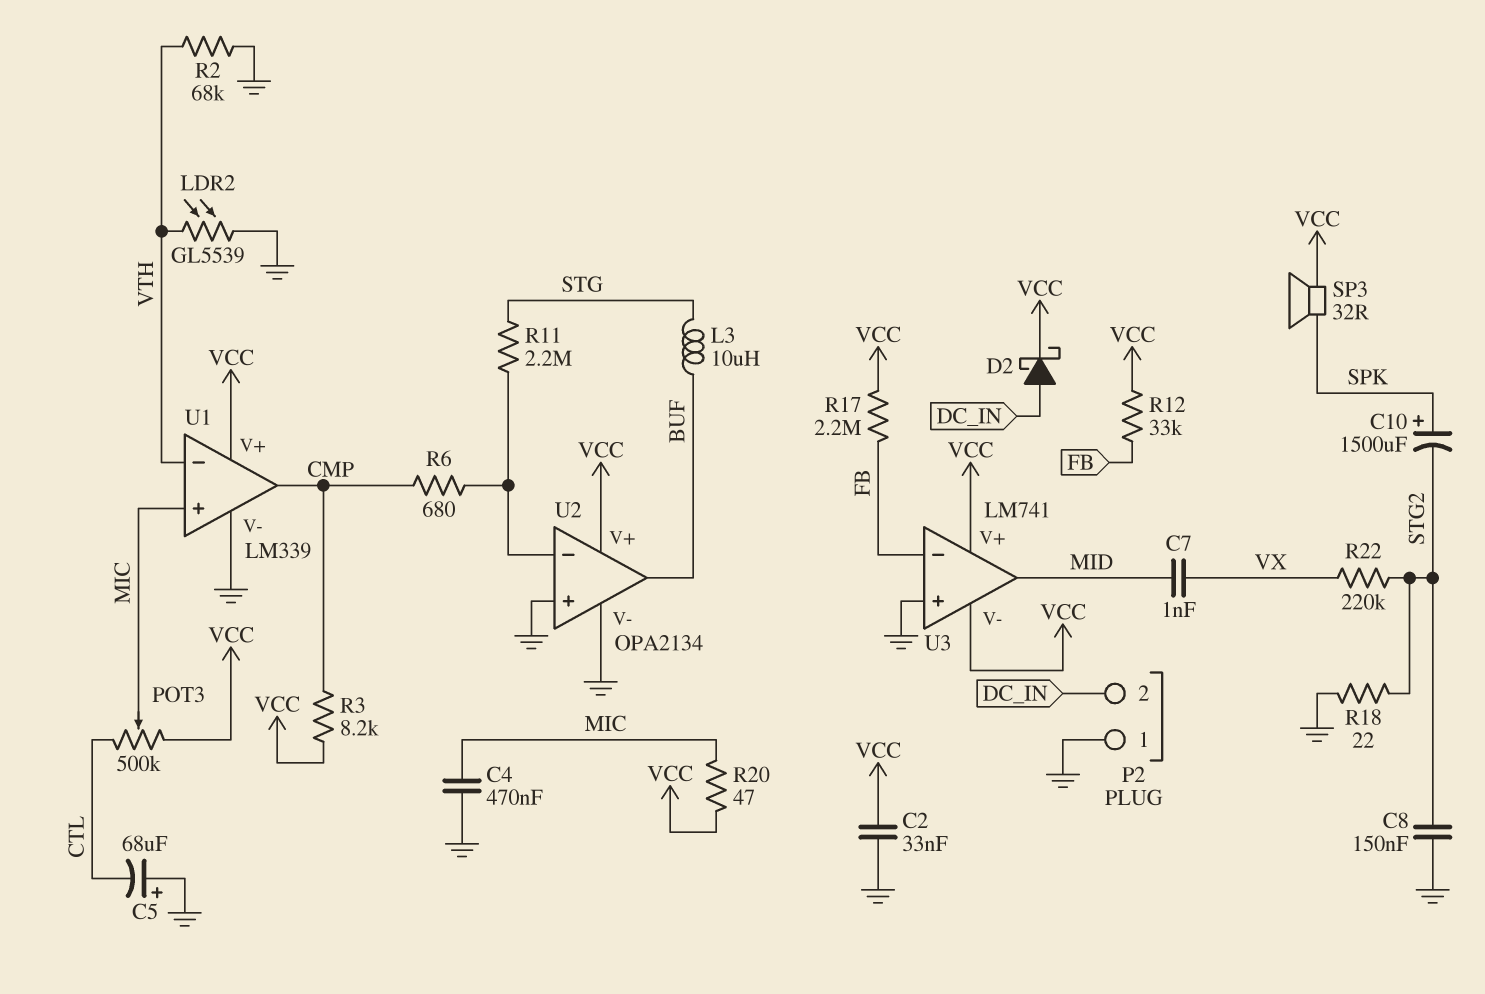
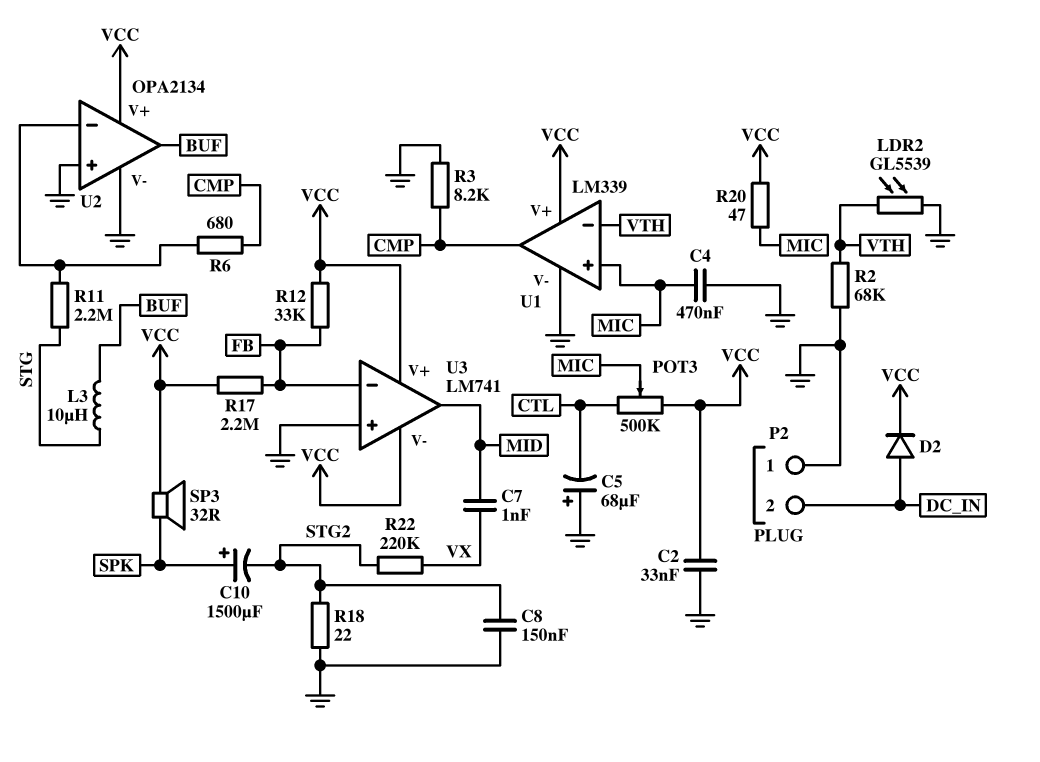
D2: schottky (A DC_IN, K VCC) -> diode (A DC_IN, K VCC)
R3: 8.2k (CMP, VCC) -> 8.2k (CMP, GND)

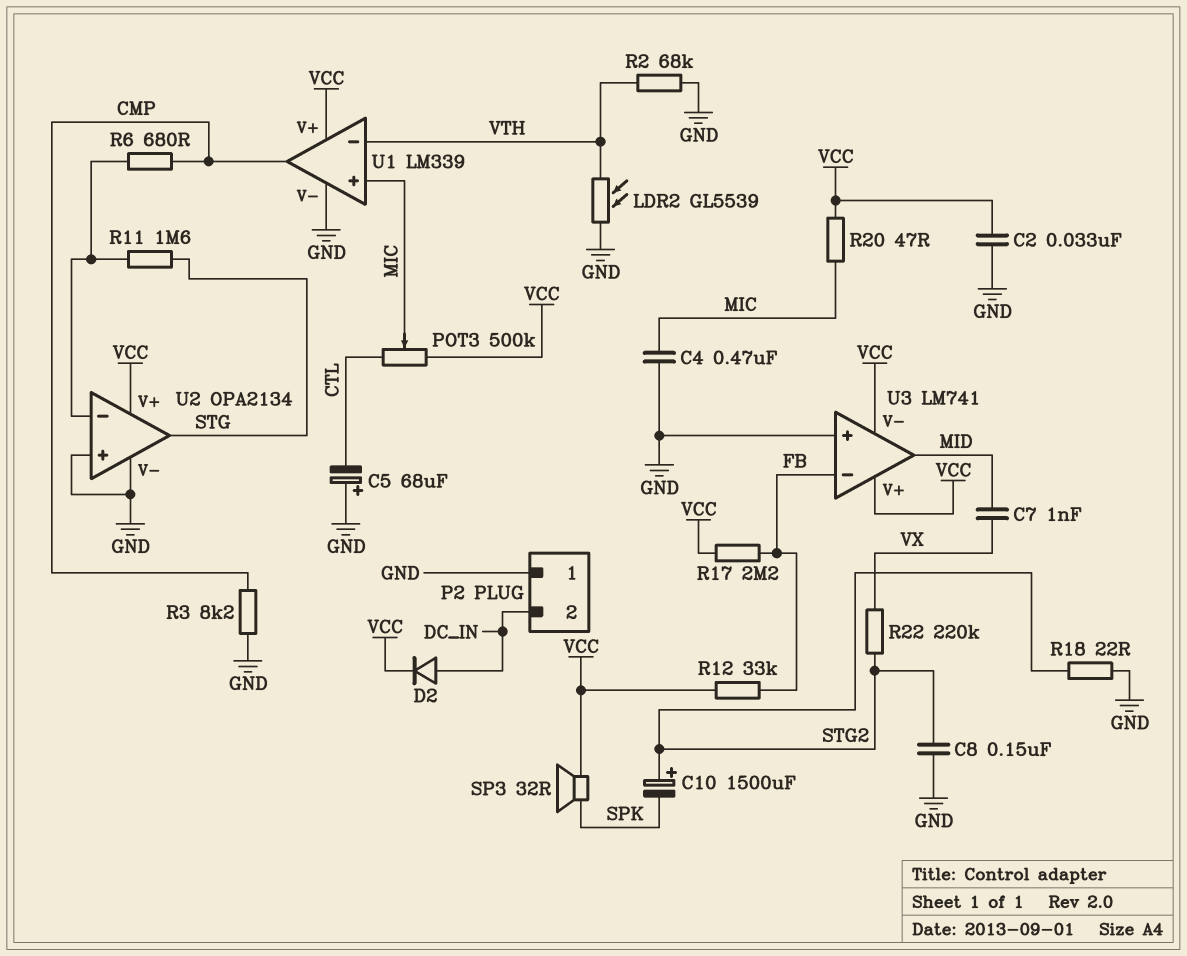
C10: 1500uF (plus SPK, minus STG2) -> 1500uF (plus STG2, minus SPK)
L3: 10uH (BUF, STG) -> none
R11: 2.2M (STG, U2/in-) -> 1.6M (STG, U2/in-)
U2 pin out: BUF -> STG

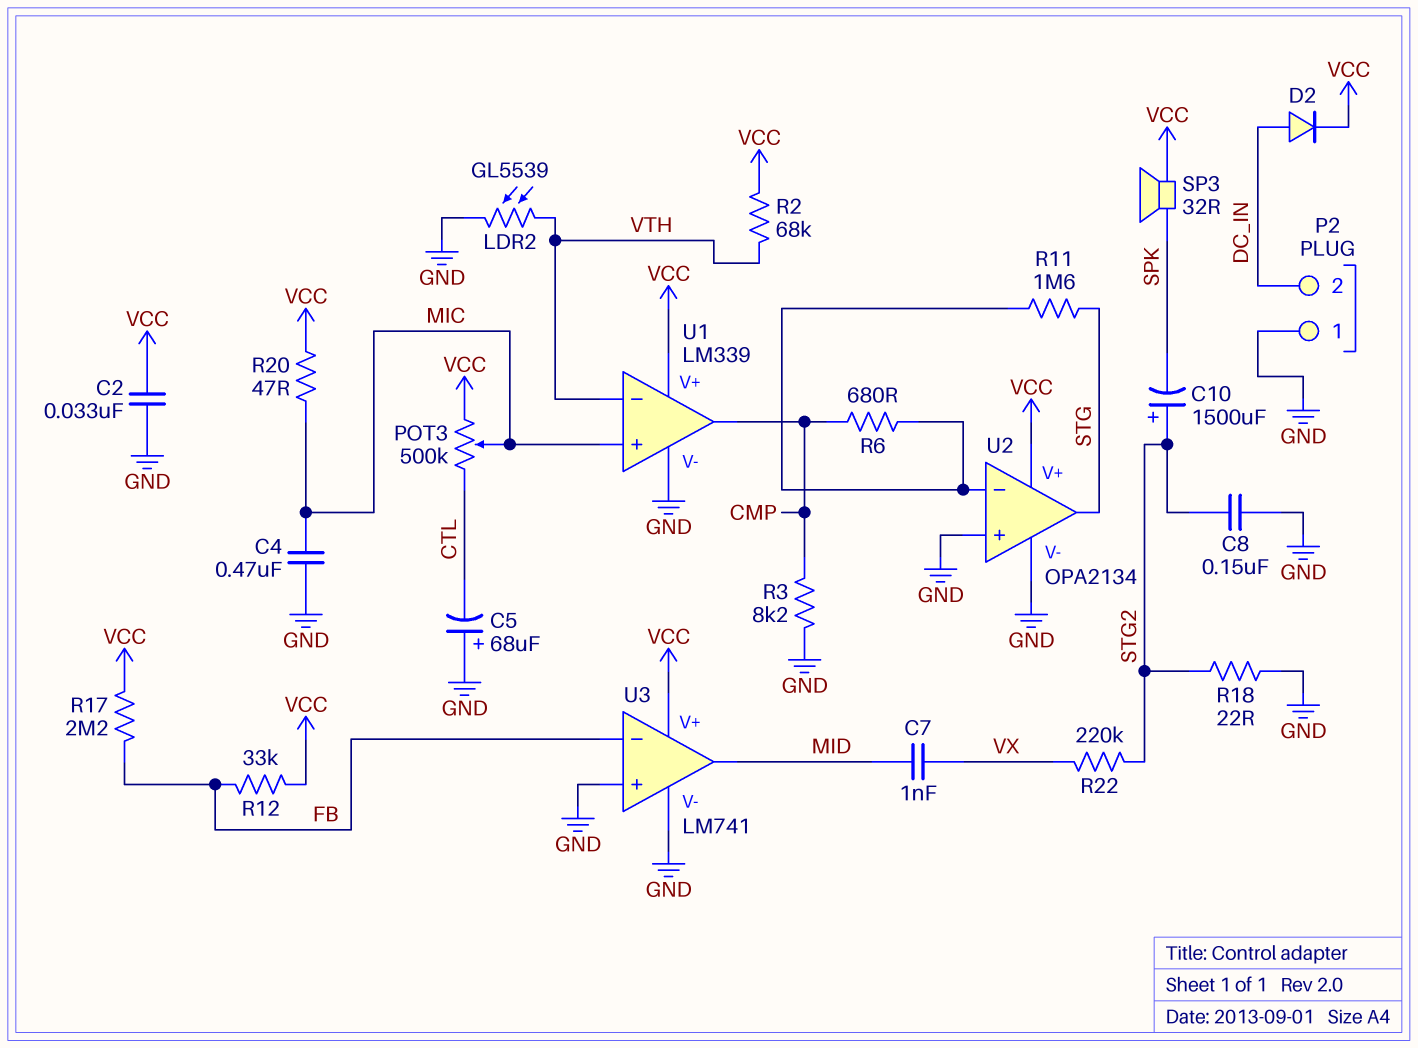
R2: 68k (GND, VTH) -> 68k (VCC, VTH)
U3 pin V-: VCC -> GND

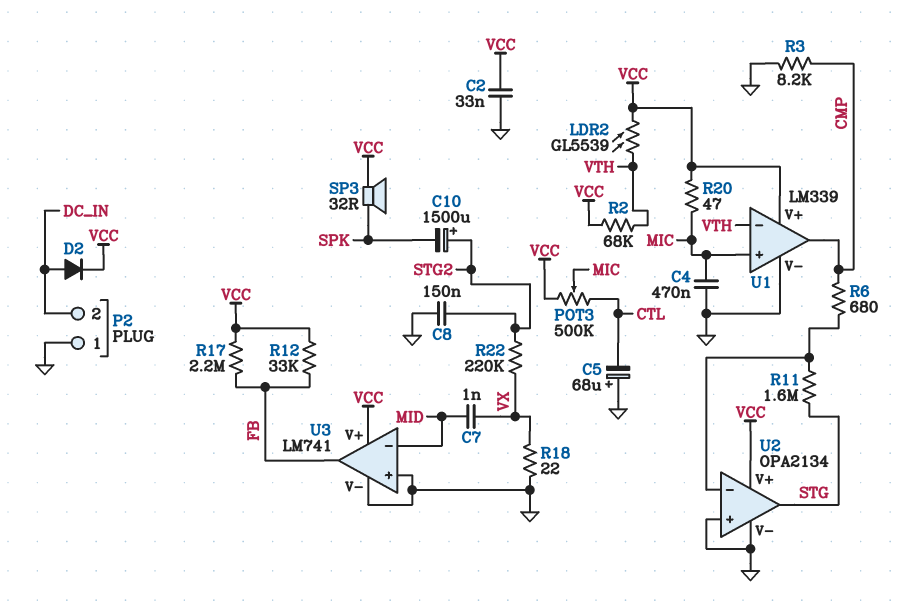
LDR2: GL5539 (GND, VTH) -> GL5539 (VCC, VTH)
R18: 22 (GND, STG2) -> 22 (GND, VX)
U3 pin in-: FB -> MID
U3 pin out: MID -> FB

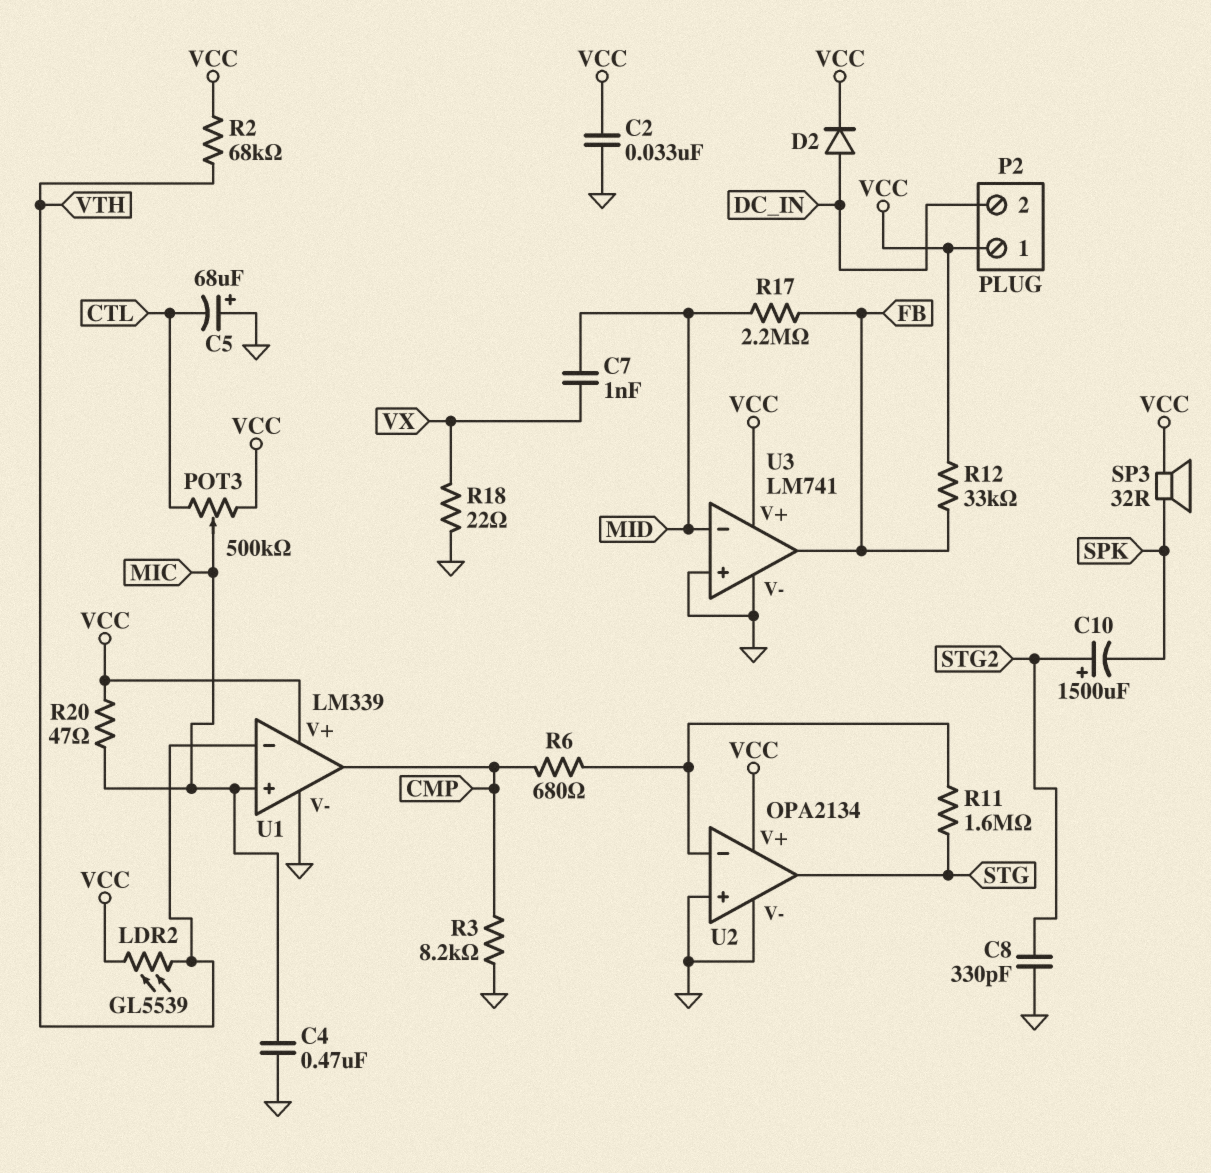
C8: 150nF (GND, STG2) -> 330pF (GND, STG2)
P2 pin 1: GND -> VCC
R17: 2.2M (FB, VCC) -> 2.2M (FB, MID)
R22: 220k (STG2, VX) -> none

